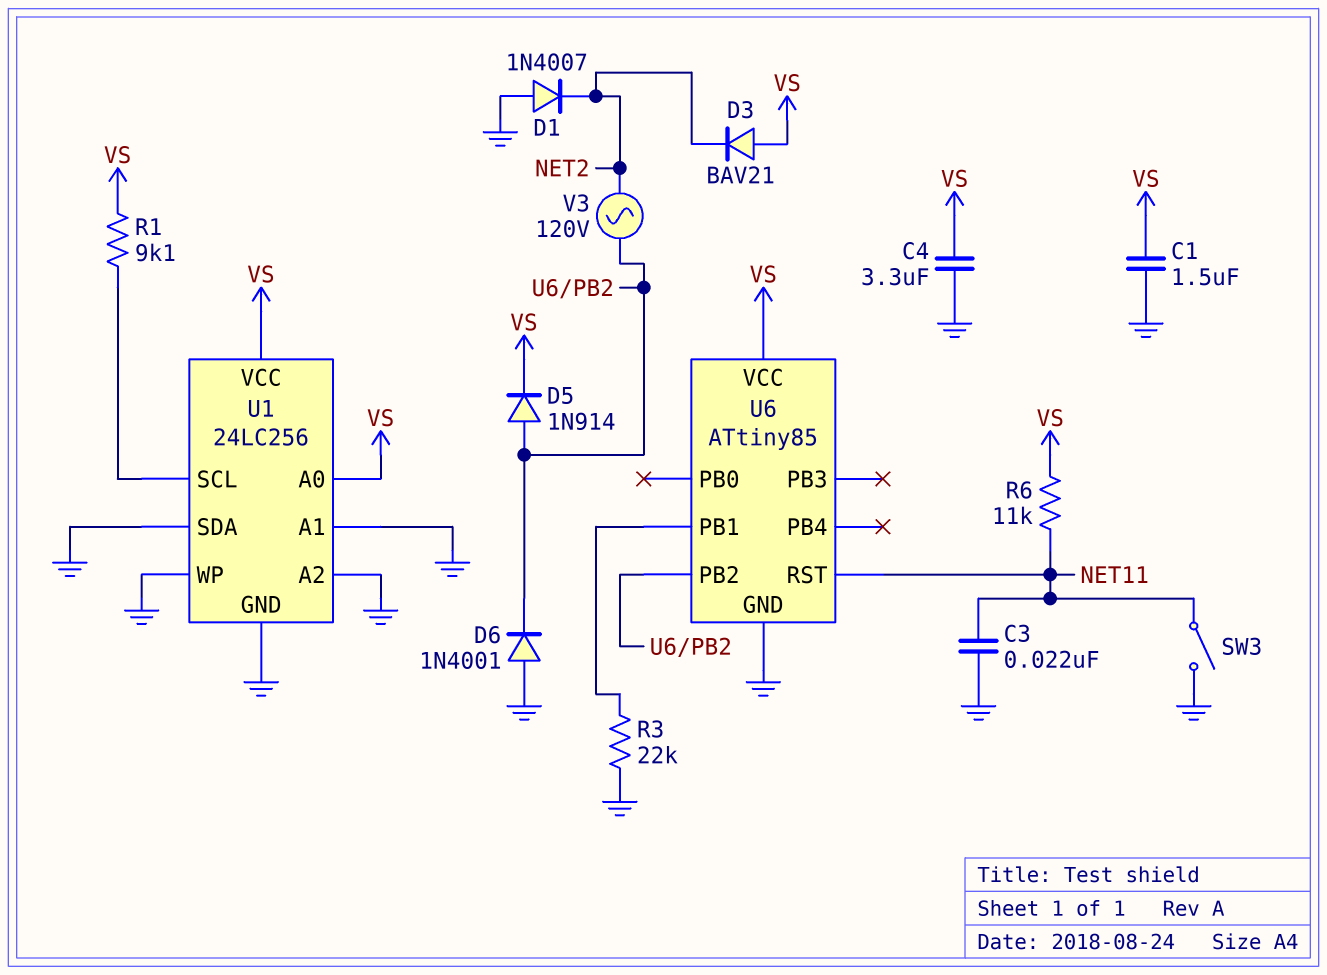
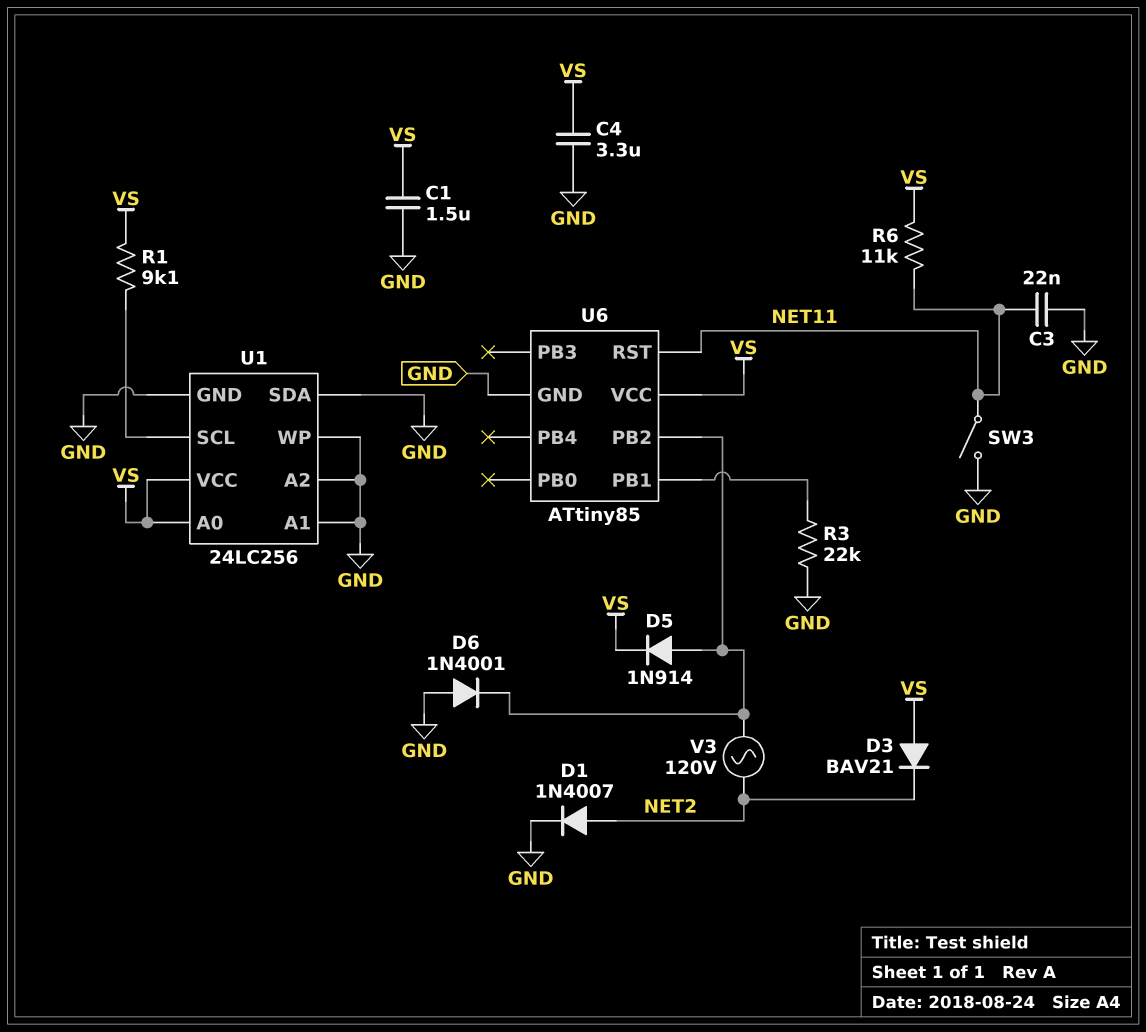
D1: diode 1N4007 (A GND, K NET2) -> diode 1N4007 (A NET2, K GND)

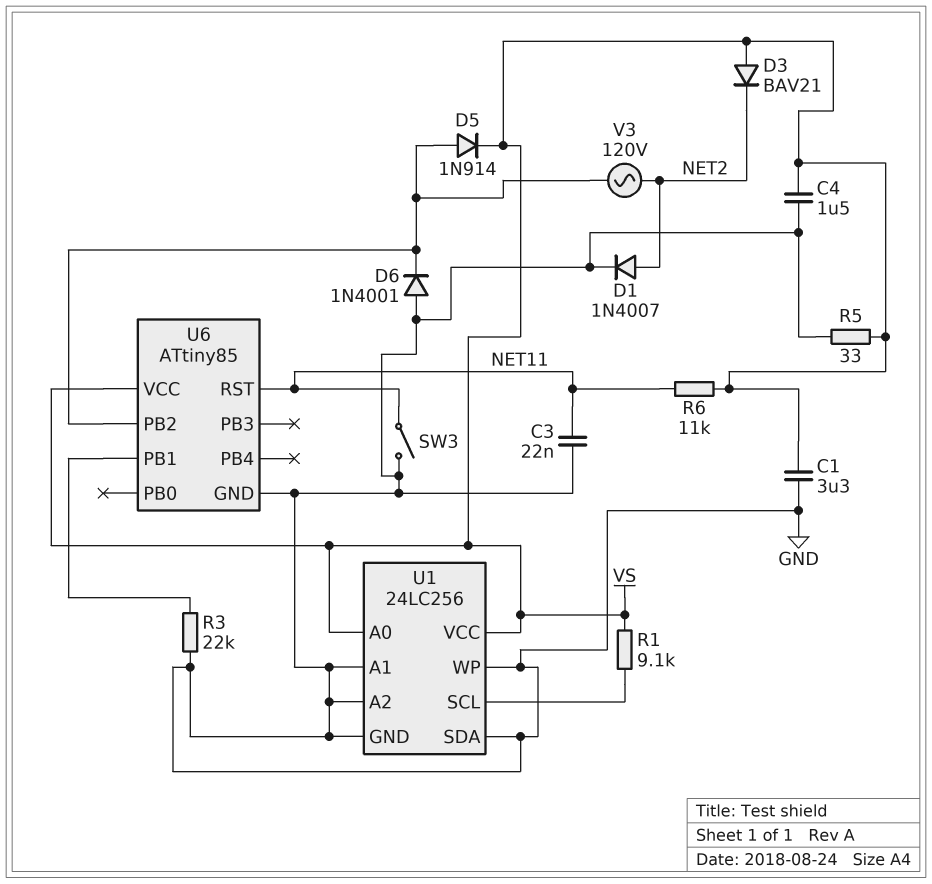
C1: 1.5uF (GND, VS) -> 3.3uF (GND, VS)
C4: 3.3uF (GND, VS) -> 1.5uF (GND, VS)
R5: none -> 33 (GND, VS)

